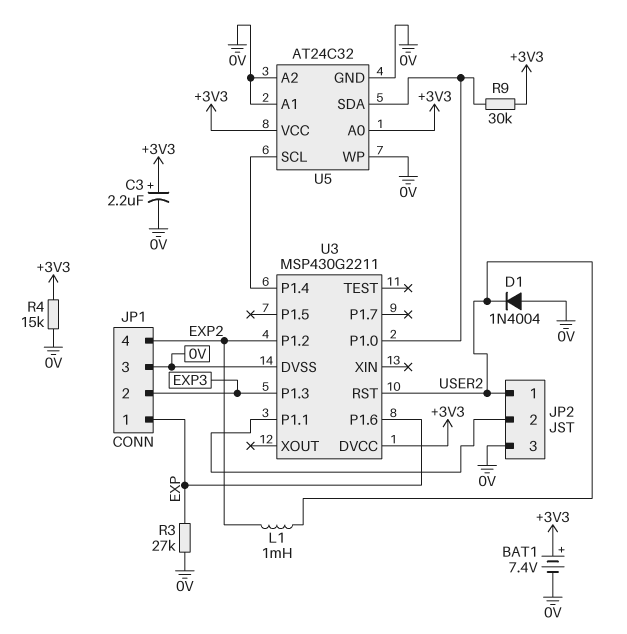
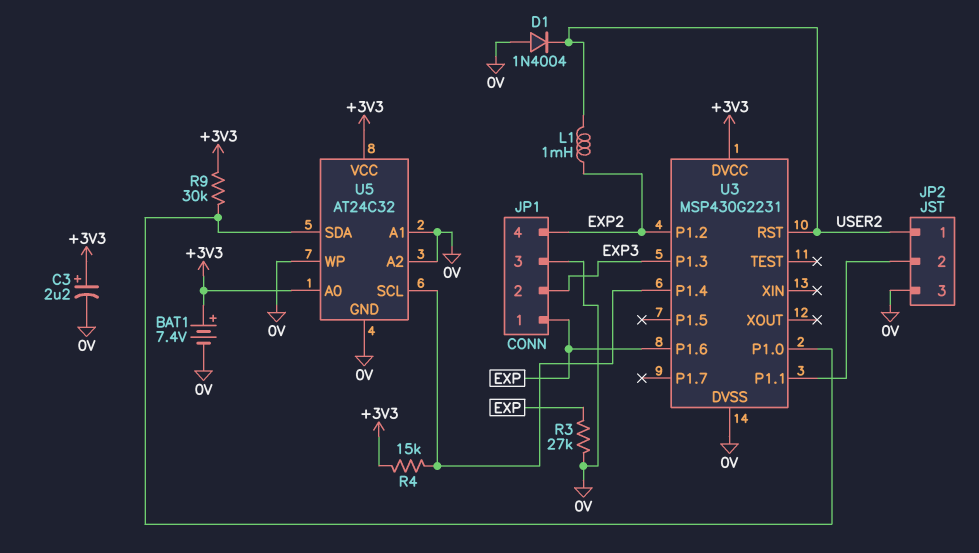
R4: 15k (+3V3, 0V) -> 15k (+3V3, U3/P1.4)
U3: MSP430G2211 -> MSP430G2231

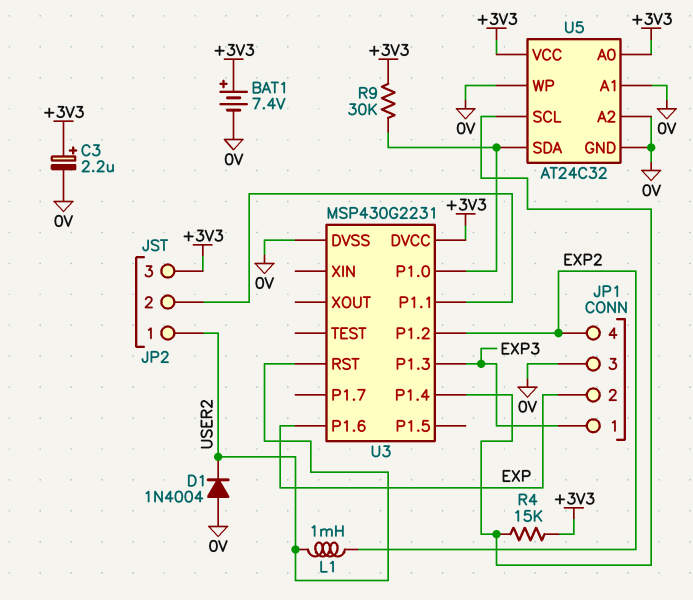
JP1 pin 1: EXP -> EXP3
JP1 pin 2: EXP3 -> EXP
JP2 pin 3: 0V -> +3V3
R3: 27k (0V, EXP) -> none

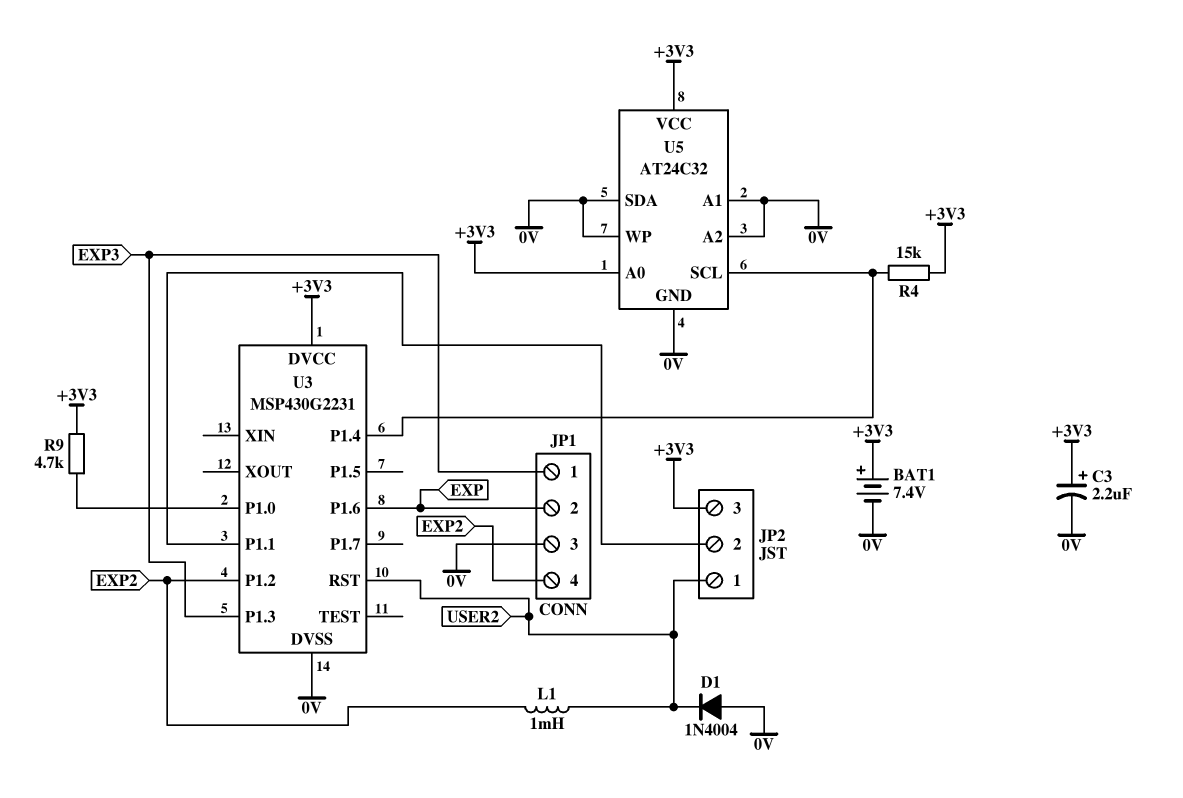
R9: 30k (+3V3, U3/P1.0) -> 4.7k (+3V3, U3/P1.0)
U5 pin SDA: U3/P1.0 -> 0V

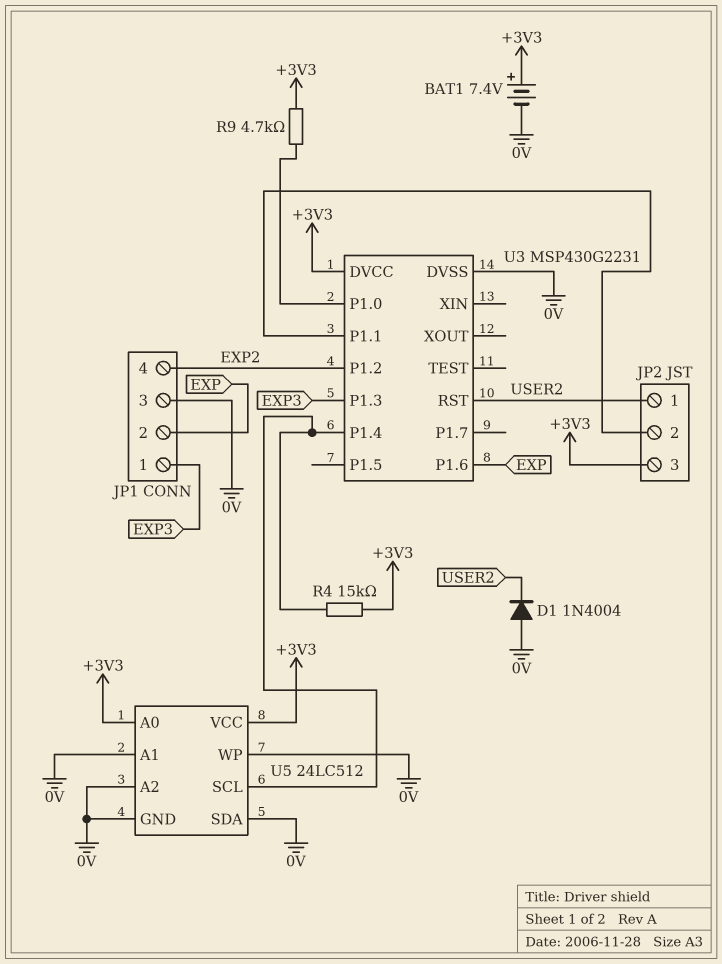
C3: 2.2uF (plus +3V3, minus 0V) -> none
L1: 1mH (EXP2, USER2) -> none
U5: AT24C32 -> 24LC512

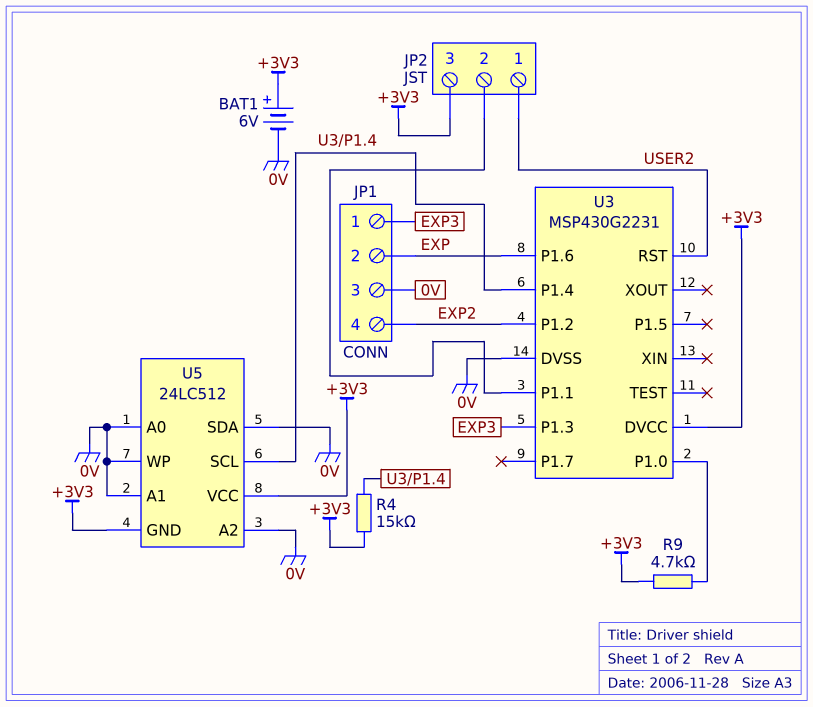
BAT1: 7.4V (plus +3V3, minus 0V) -> 6V (plus +3V3, minus 0V)
D1: diode 1N4004 (A 0V, K USER2) -> none
U5 pin A0: +3V3 -> 0V
U5 pin GND: 0V -> +3V3

